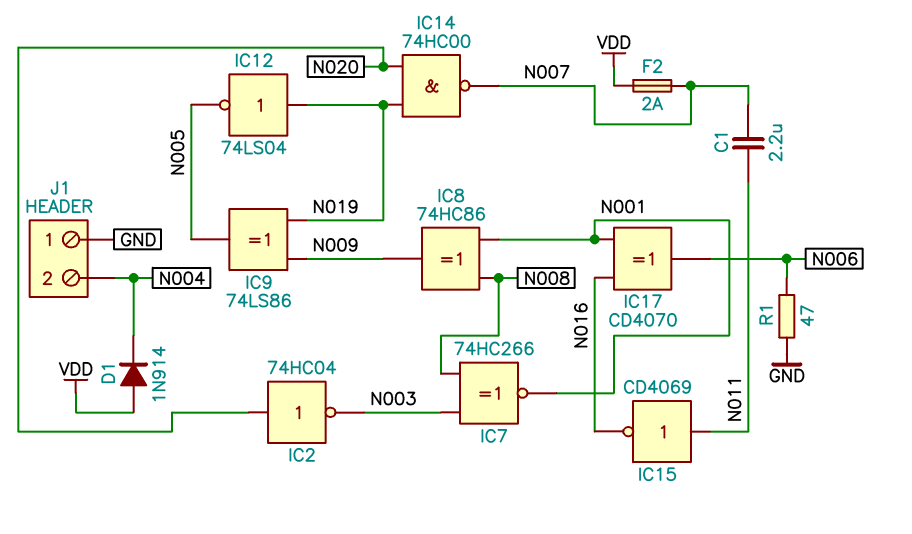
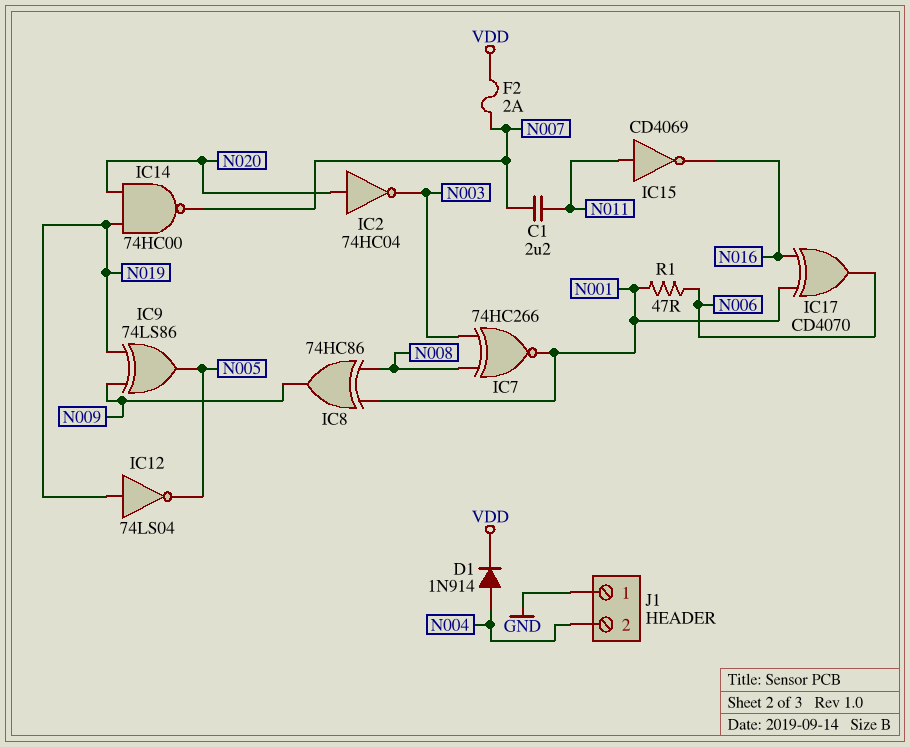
D1: diode 1N914 (A VDD, K N004) -> diode 1N914 (A N004, K VDD)
R1: 47 (GND, N006) -> 47 (N001, N006)

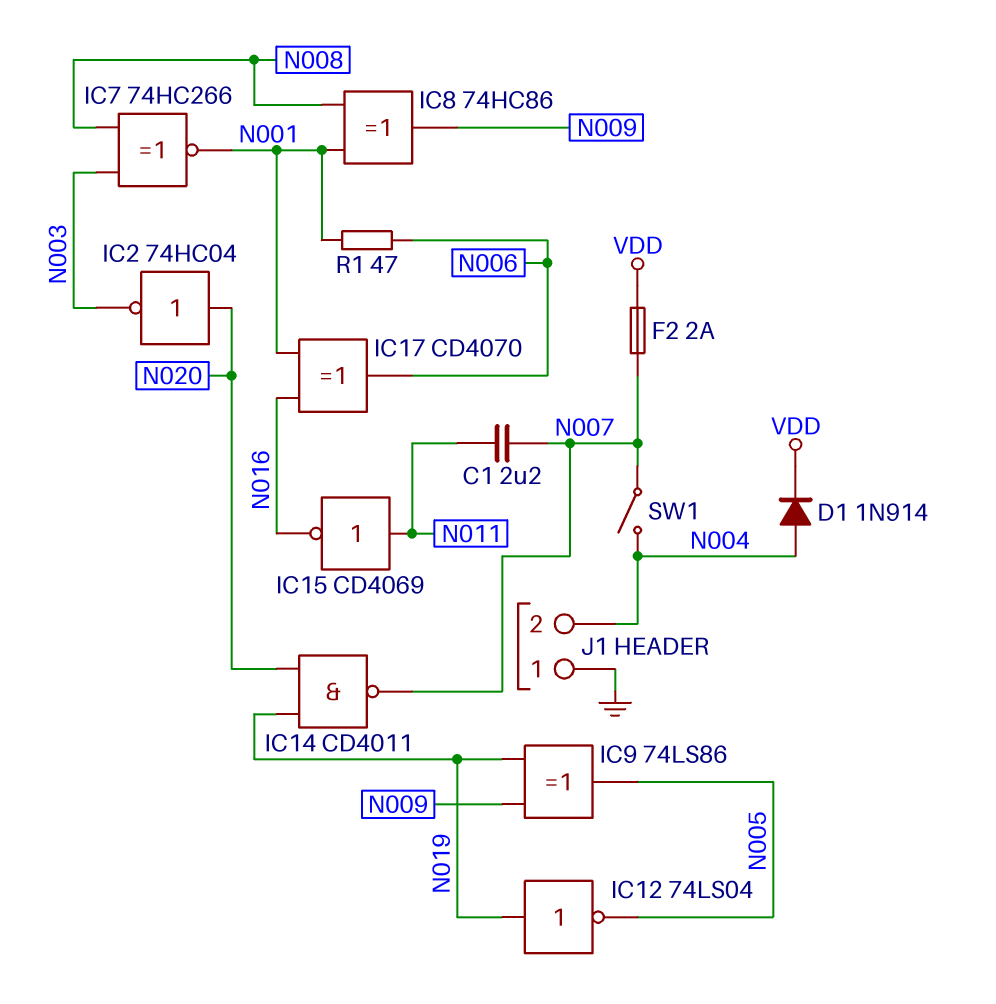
IC14: NAND 74HC00 (in N019, in N020, out N007) -> NAND CD4011 (in N019, in N020, out N007)
SW1: none -> switch (N004, N007)

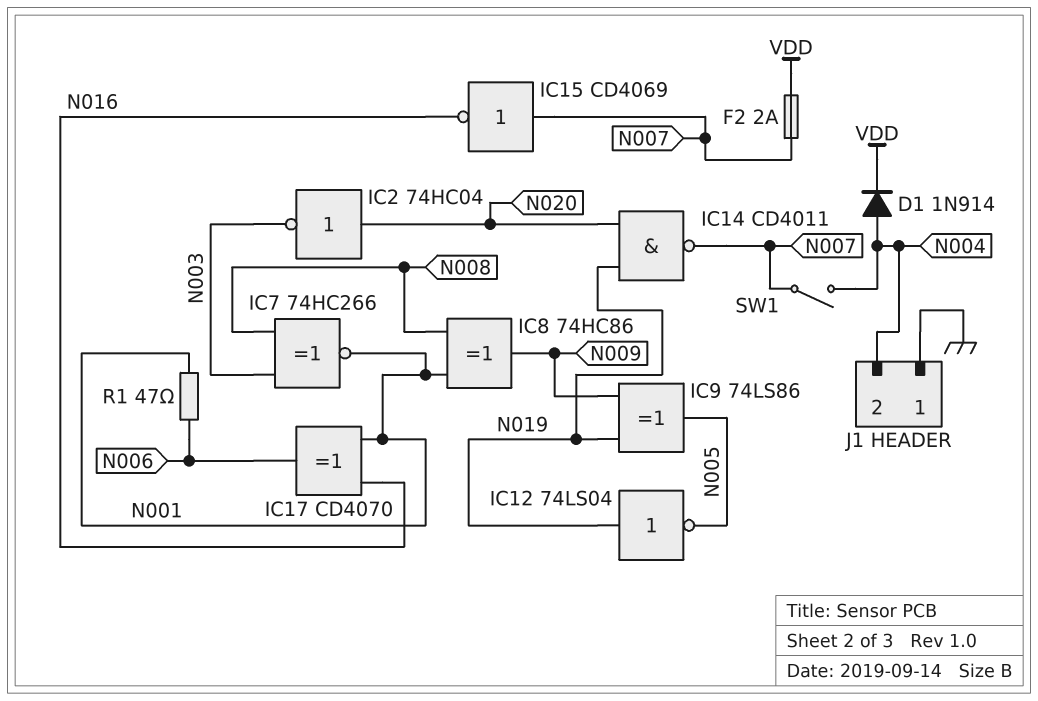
C1: 2.2uF (N007, N011) -> none
IC15: NOT CD4069 (in N011, out N016) -> NOT CD4069 (in N007, out N016)

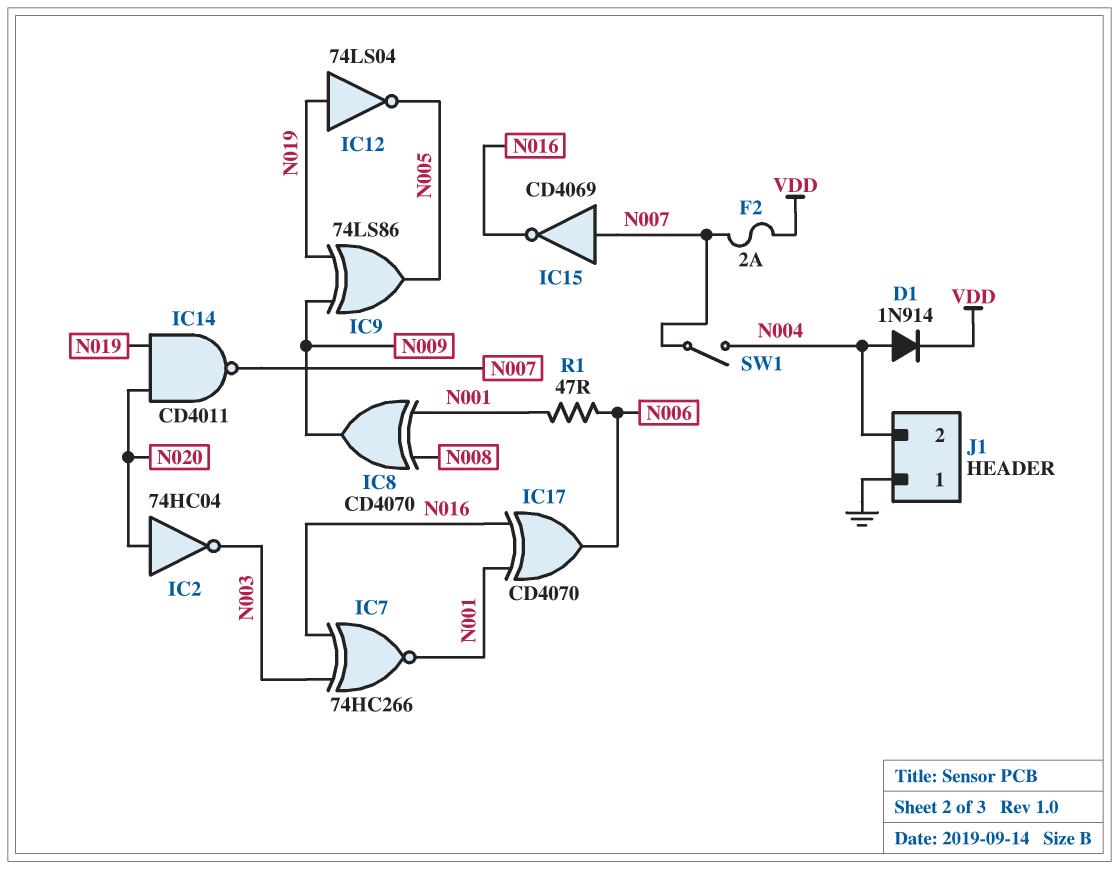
IC7: XNOR 74HC266 (in N003, in N008, out N001) -> XNOR 74HC266 (in N003, in N016, out N001)
IC8: XOR 74HC86 (in N001, in N008, out N009) -> XOR CD4070 (in N001, in N008, out N009)

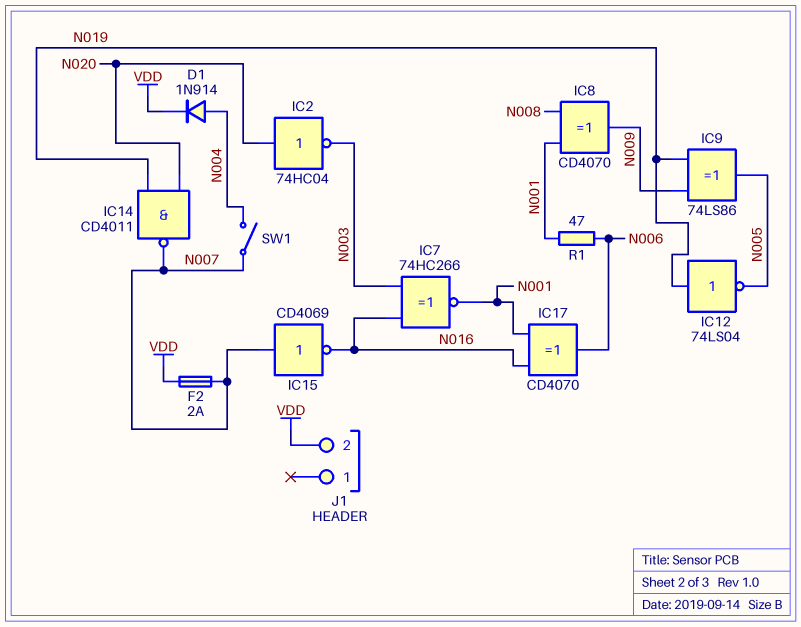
J1 pin 1: GND -> none
J1 pin 2: N004 -> VDD

